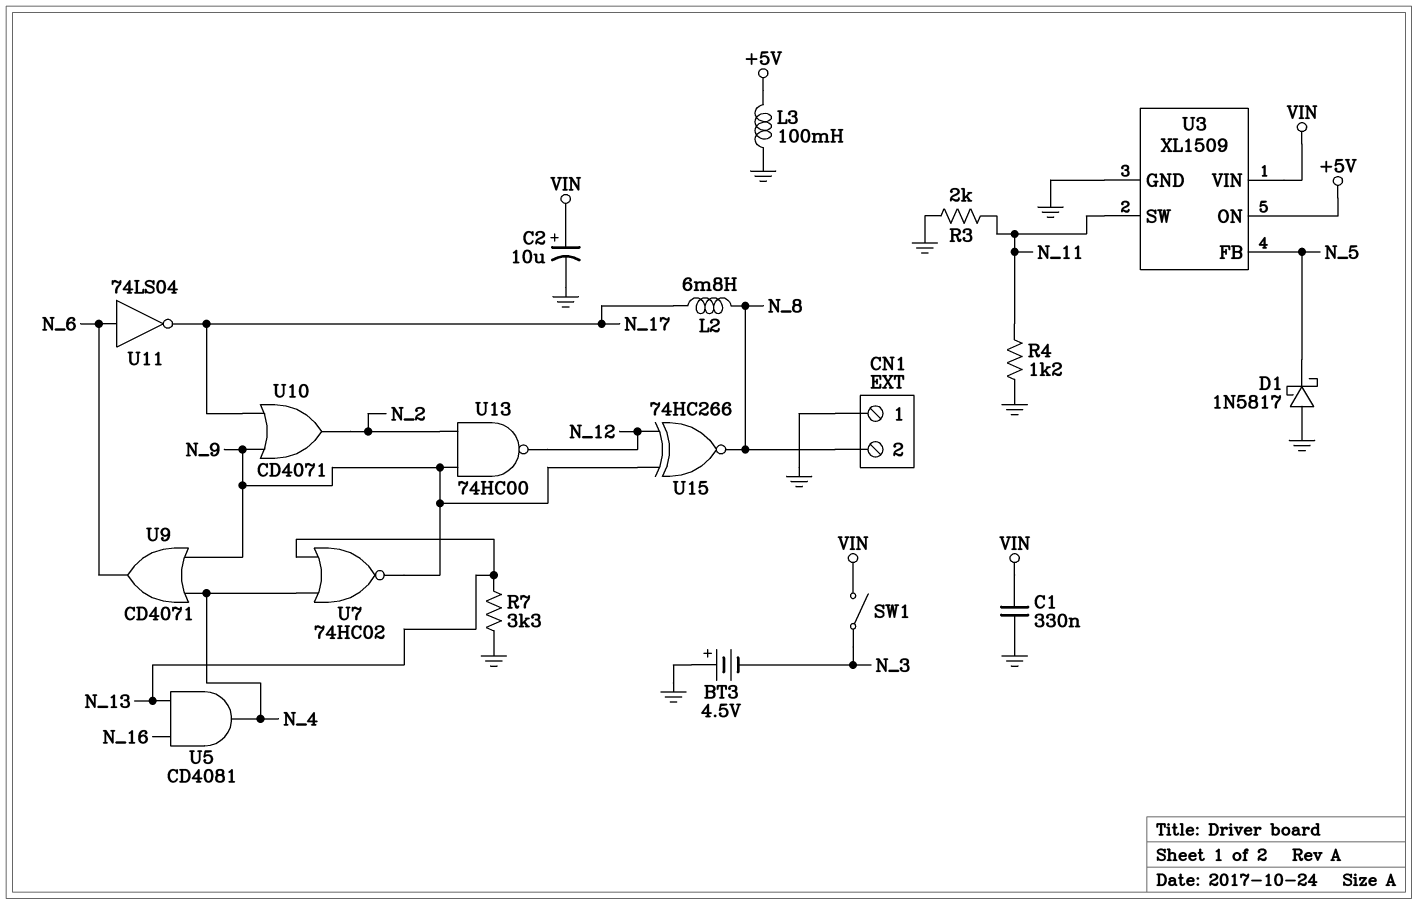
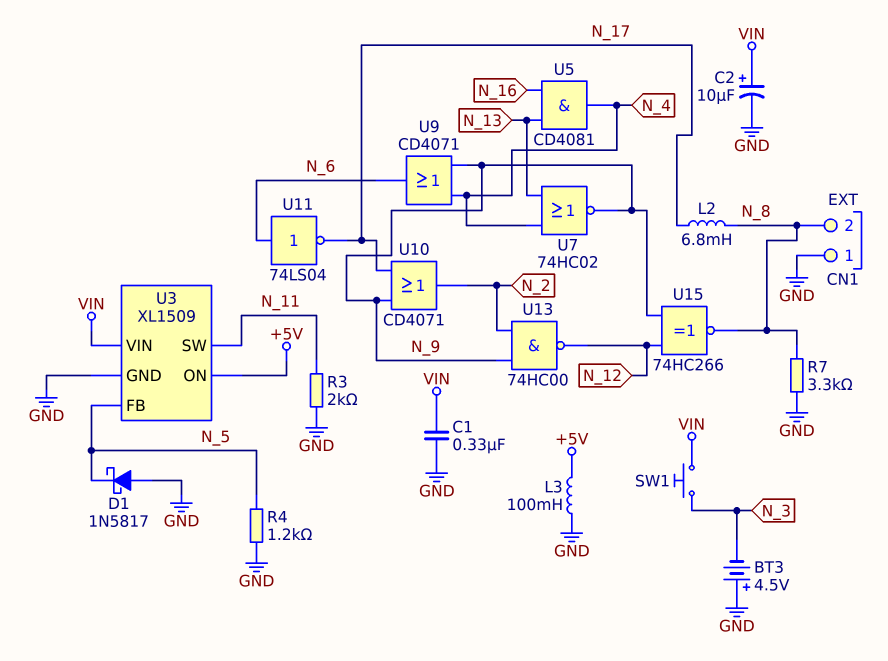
R4: 1.2k (GND, N_11) -> 1.2k (GND, N_5)
R7: 3.3k (GND, N_13) -> 3.3k (GND, N_8)
SW1: switch (N_3, VIN) -> button (N_3, VIN)

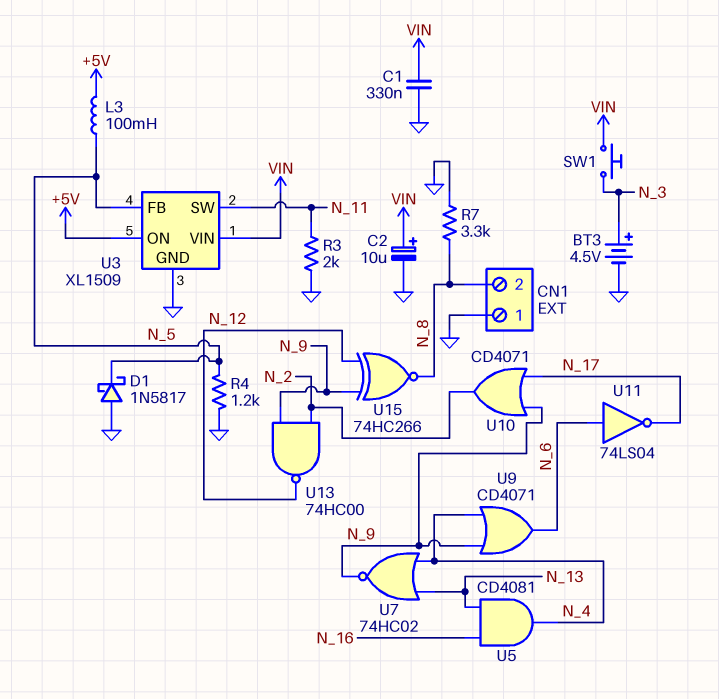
BT3: 4.5V (plus GND, minus N_3) -> 4.5V (plus N_3, minus GND)
L2: 6.8mH (N_8, N_17) -> none
L3: 100mH (+5V, GND) -> 100mH (+5V, N_5)

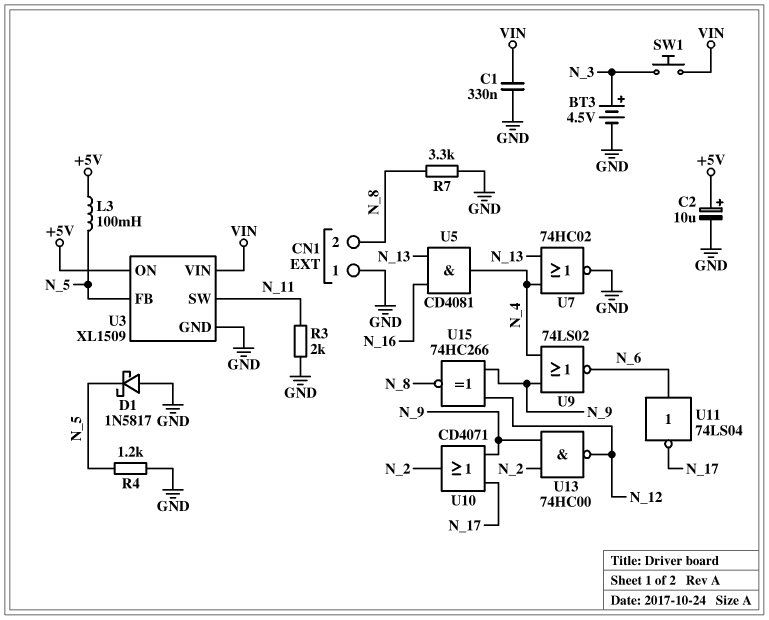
C2: 10uF (plus VIN, minus GND) -> 10uF (plus +5V, minus GND)
U7: NOR 74HC02 (in N_4, in N_13, out N_9) -> NOR 74HC02 (in N_4, in N_13, out GND)
U9: OR CD4071 (in N_4, in N_9, out N_6) -> NOR 74LS02 (in N_4, in N_9, out N_6)

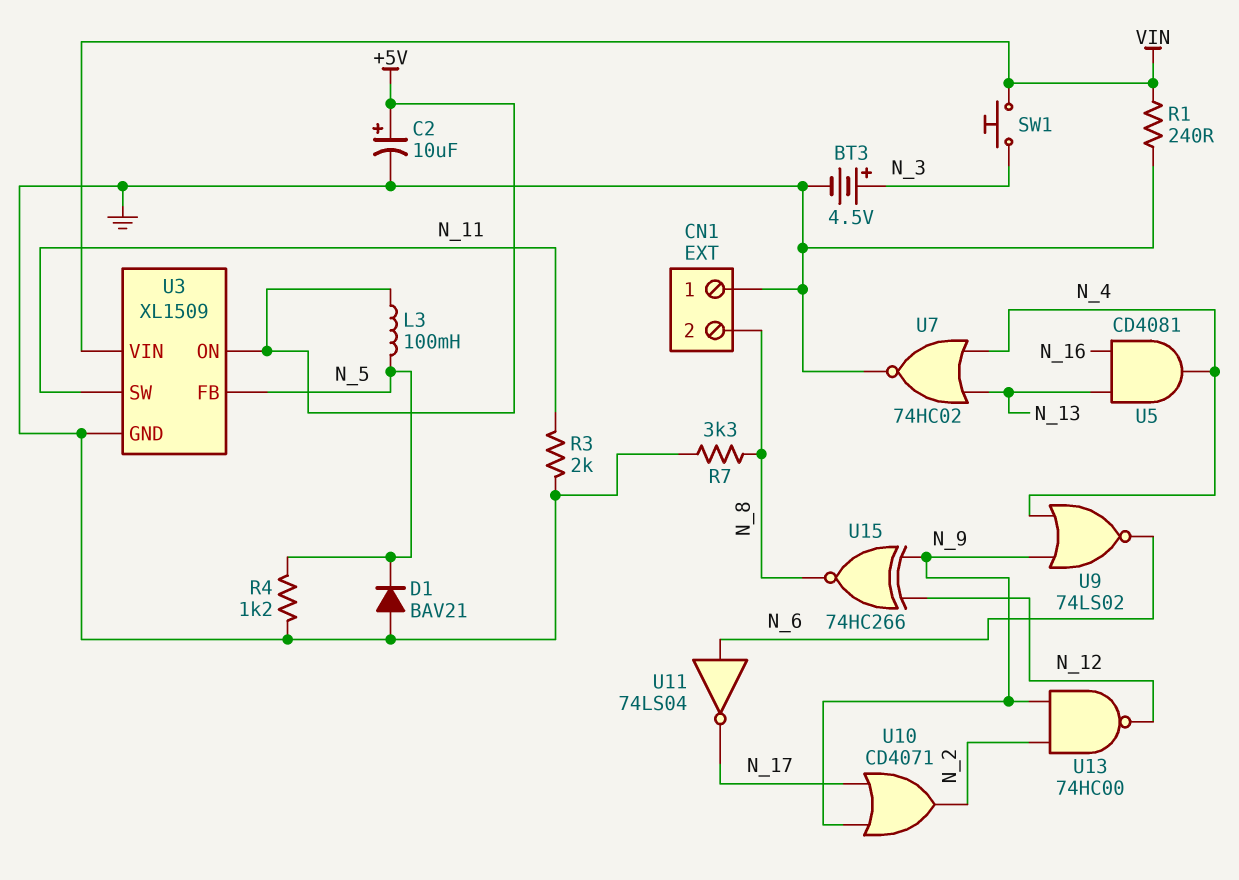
C1: 330nF (GND, VIN) -> none
D1: schottky 1N5817 (A GND, K N_5) -> diode BAV21 (A GND, K N_5)
R1: none -> 240 (GND, VIN)

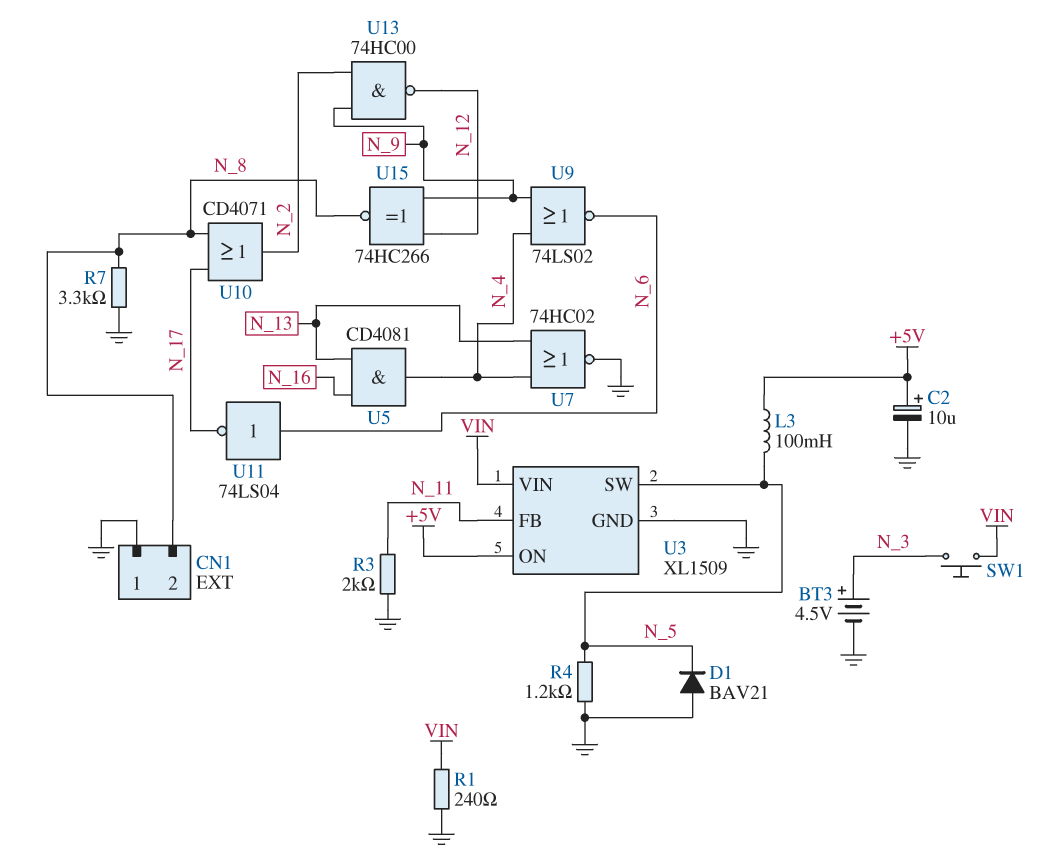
U3 pin FB: N_5 -> N_11
U3 pin SW: N_11 -> N_5
U10: OR CD4071 (in N_9, in N_17, out N_2) -> OR CD4071 (in N_8, in N_17, out N_2)

